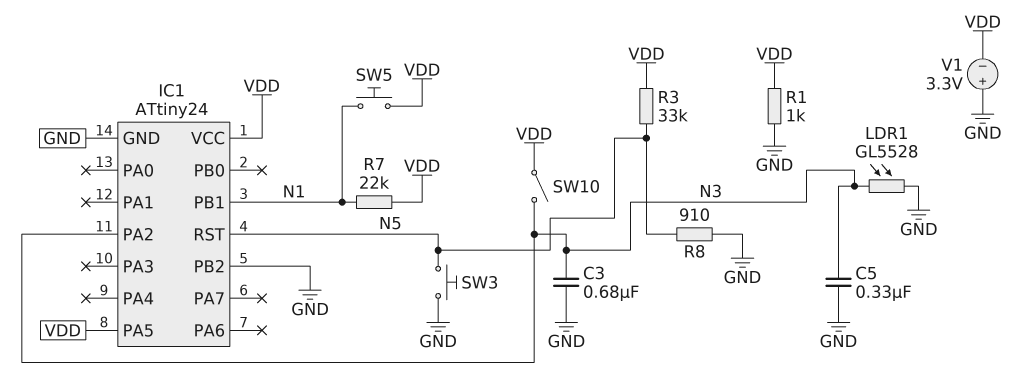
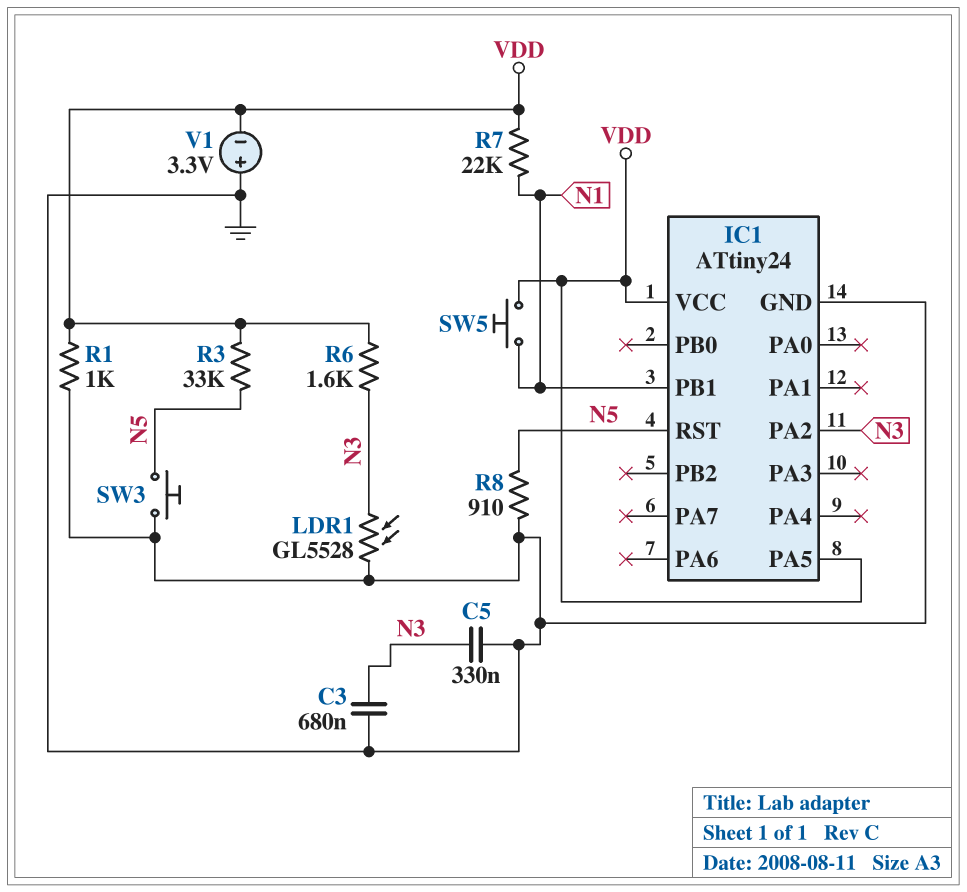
IC1 pin PB2: GND -> none
R6: none -> 1.6k (N3, VDD)
SW10: switch (N3, VDD) -> none

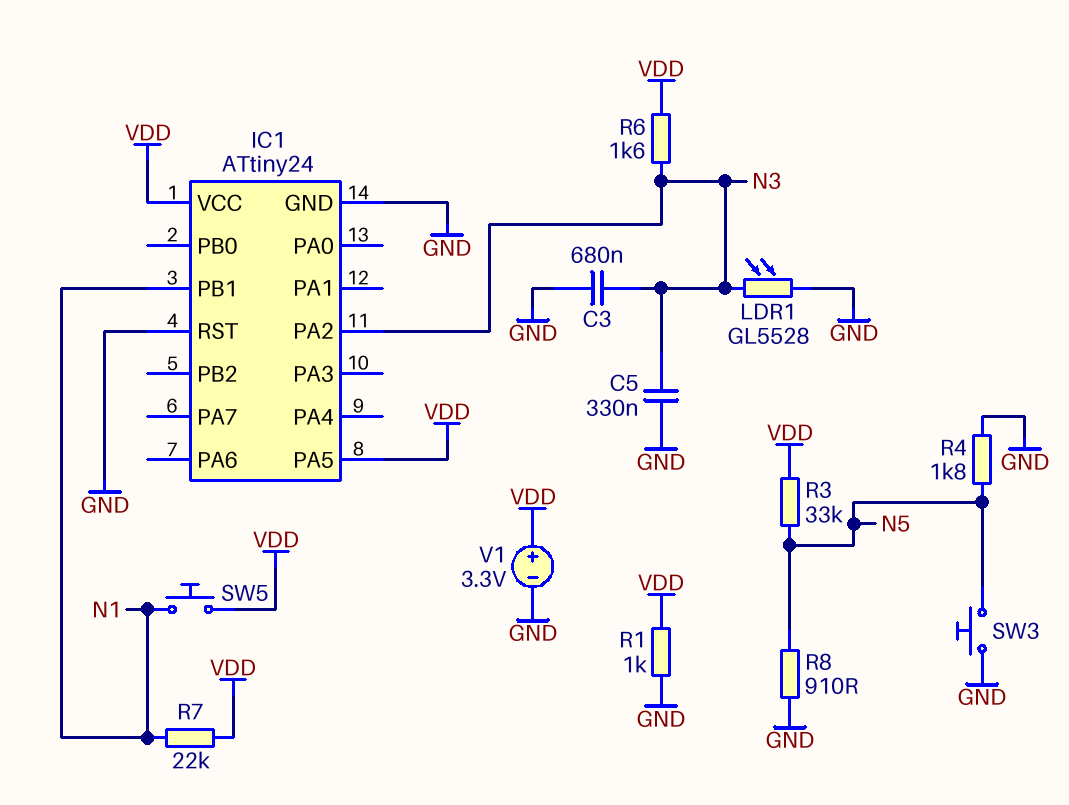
IC1 pin RST: N5 -> GND
R4: none -> 1.8k (GND, N5)
V1: 3.3V (plus GND, minus VDD) -> 3.3V (plus VDD, minus GND)

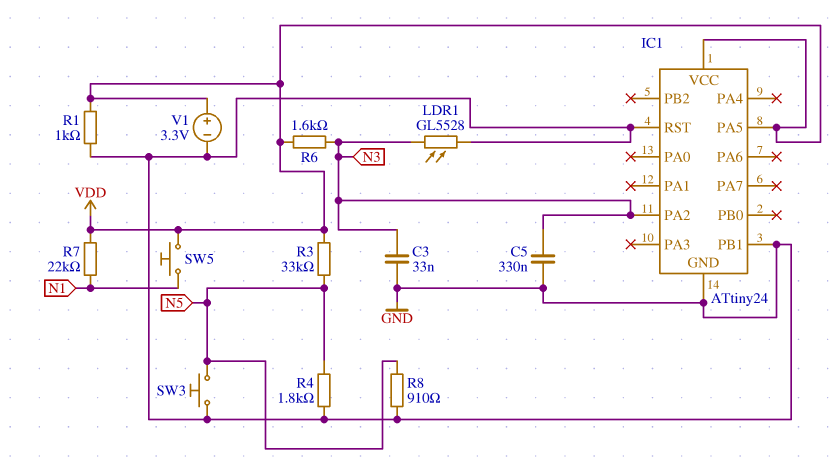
C3: 680nF (GND, N3) -> 33nF (GND, N3)
IC1 pin PB1: N1 -> GND

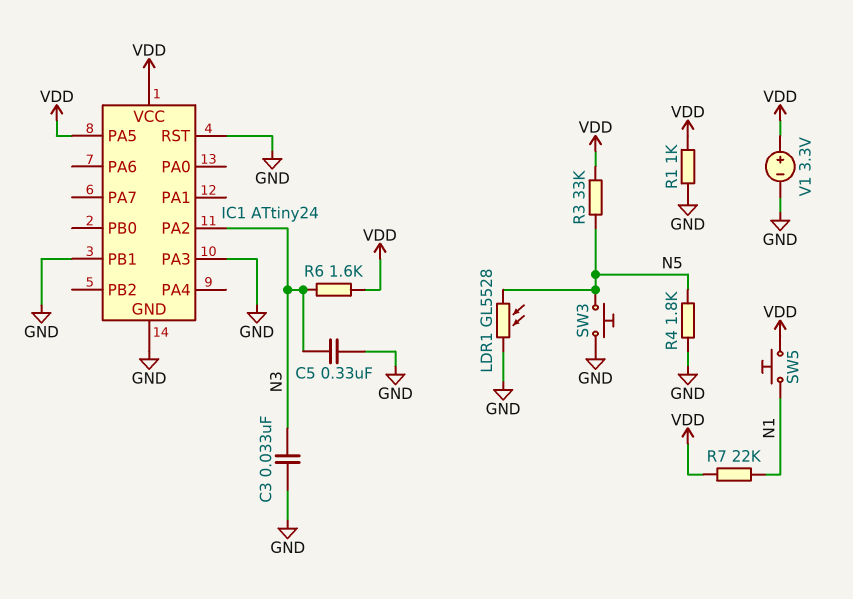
IC1 pin PA3: none -> GND
LDR1: GL5528 (GND, N3) -> GL5528 (GND, N5)
R8: 910 (GND, N5) -> none

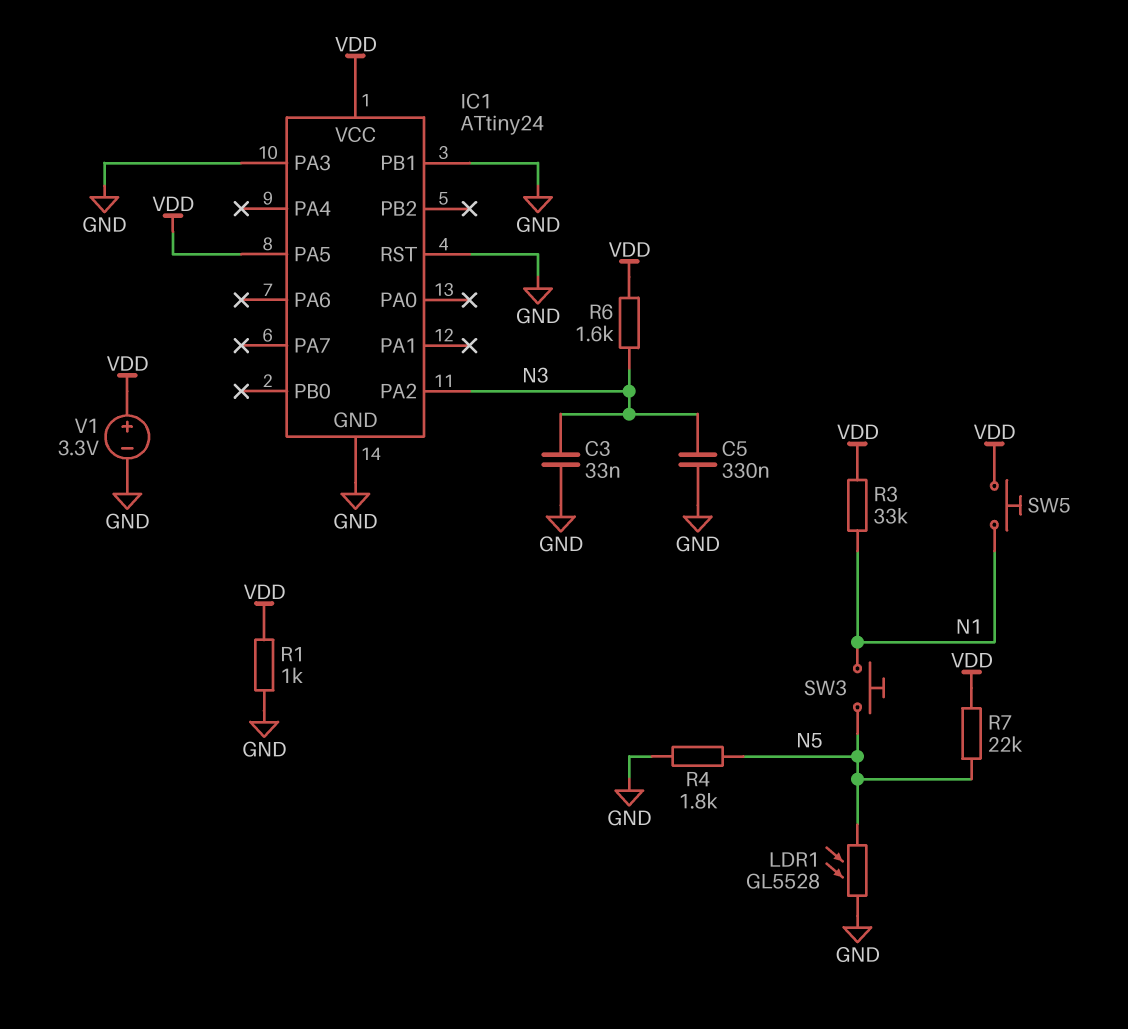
R3: 33k (N5, VDD) -> 33k (N1, VDD)
R7: 22k (N1, VDD) -> 22k (N5, VDD)
SW3: button (GND, N5) -> button (N1, N5)

